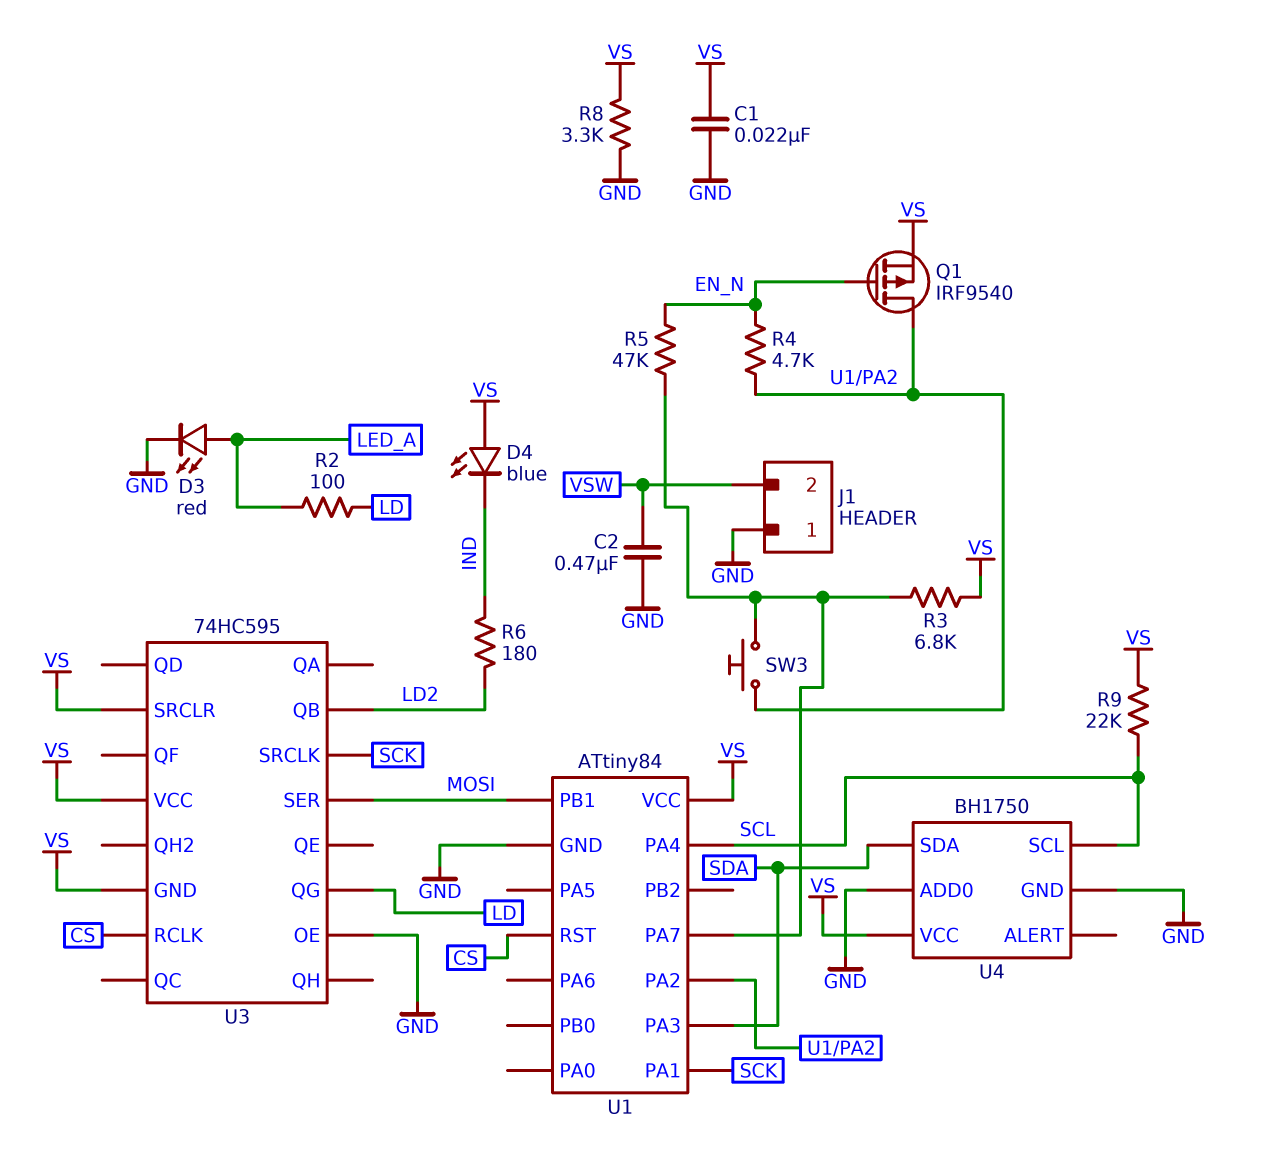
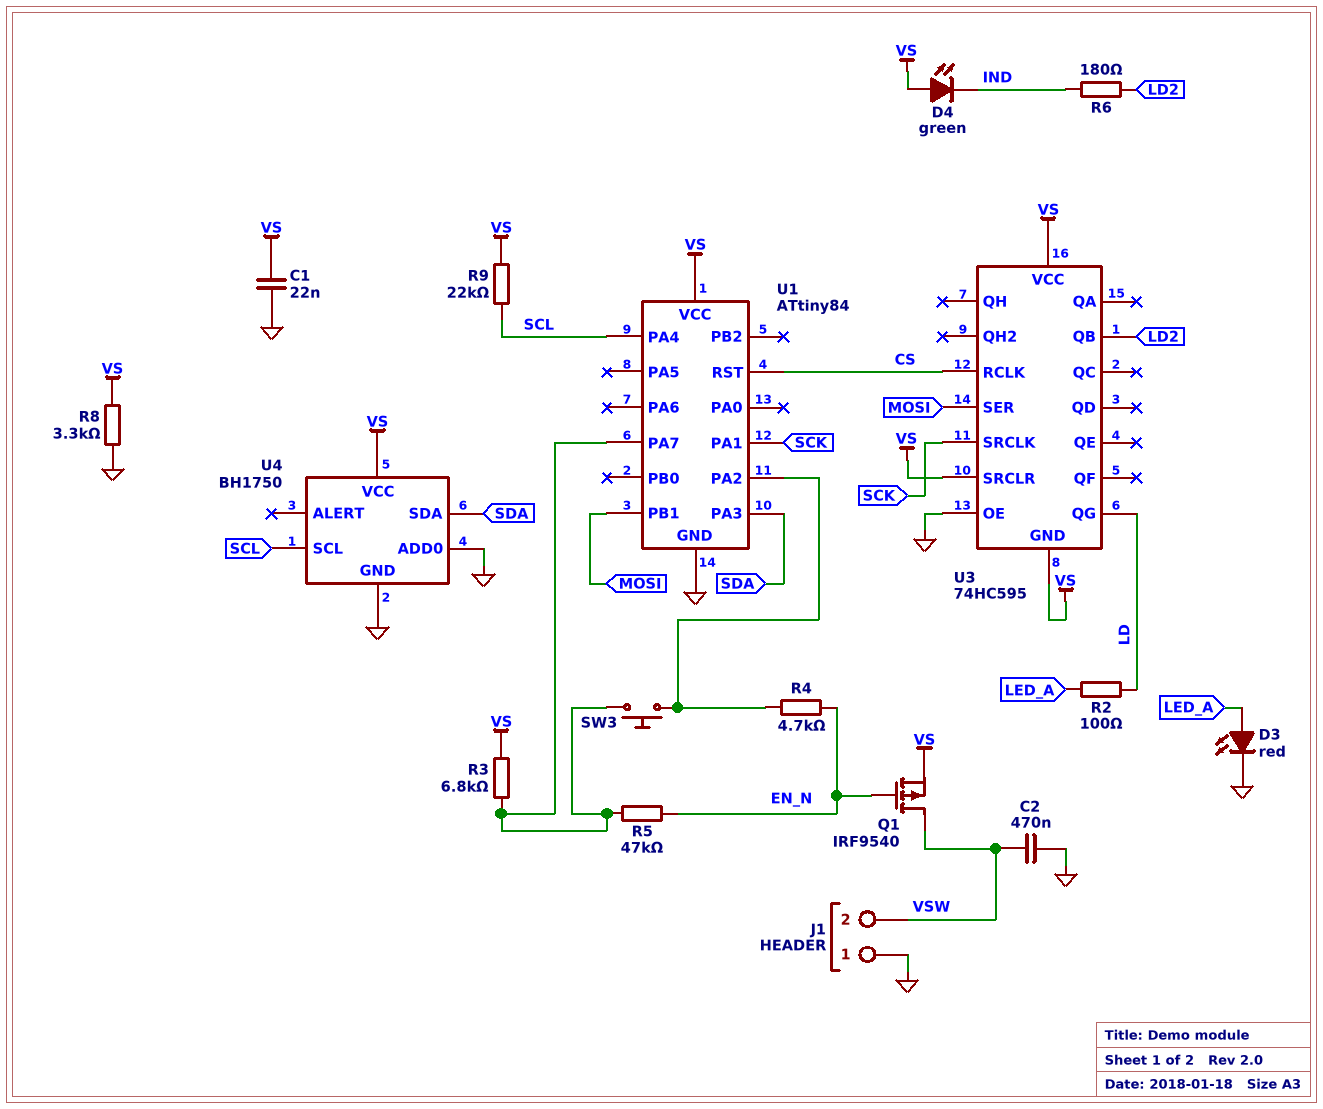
D4: LED blue (A VS, K IND) -> LED green (A VS, K IND)
Q1: PMOS IRF9540 (G EN_N, D U1/PA2, S VS) -> PMOS IRF9540 (G EN_N, D VSW, S VS)

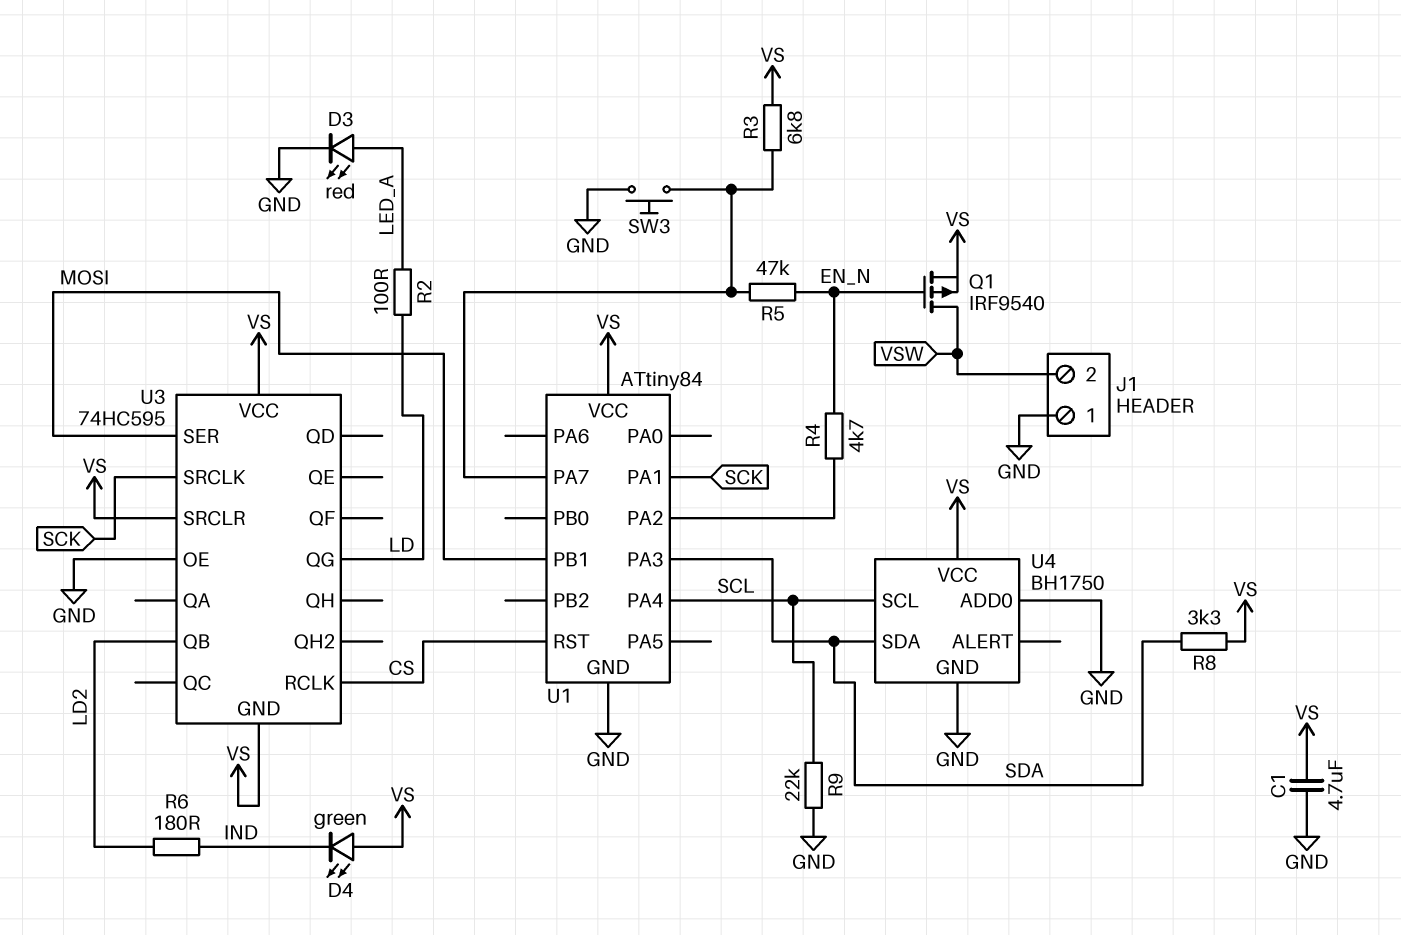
C1: 22nF (GND, VS) -> 4.7uF (GND, VS)
C2: 470nF (GND, VSW) -> none
R8: 3.3k (GND, VS) -> 3.3k (SDA, VS)
R9: 22k (SCL, VS) -> 22k (GND, SCL)
SW3: button (U1/PA2, U1/PA7) -> button (GND, U1/PA7)

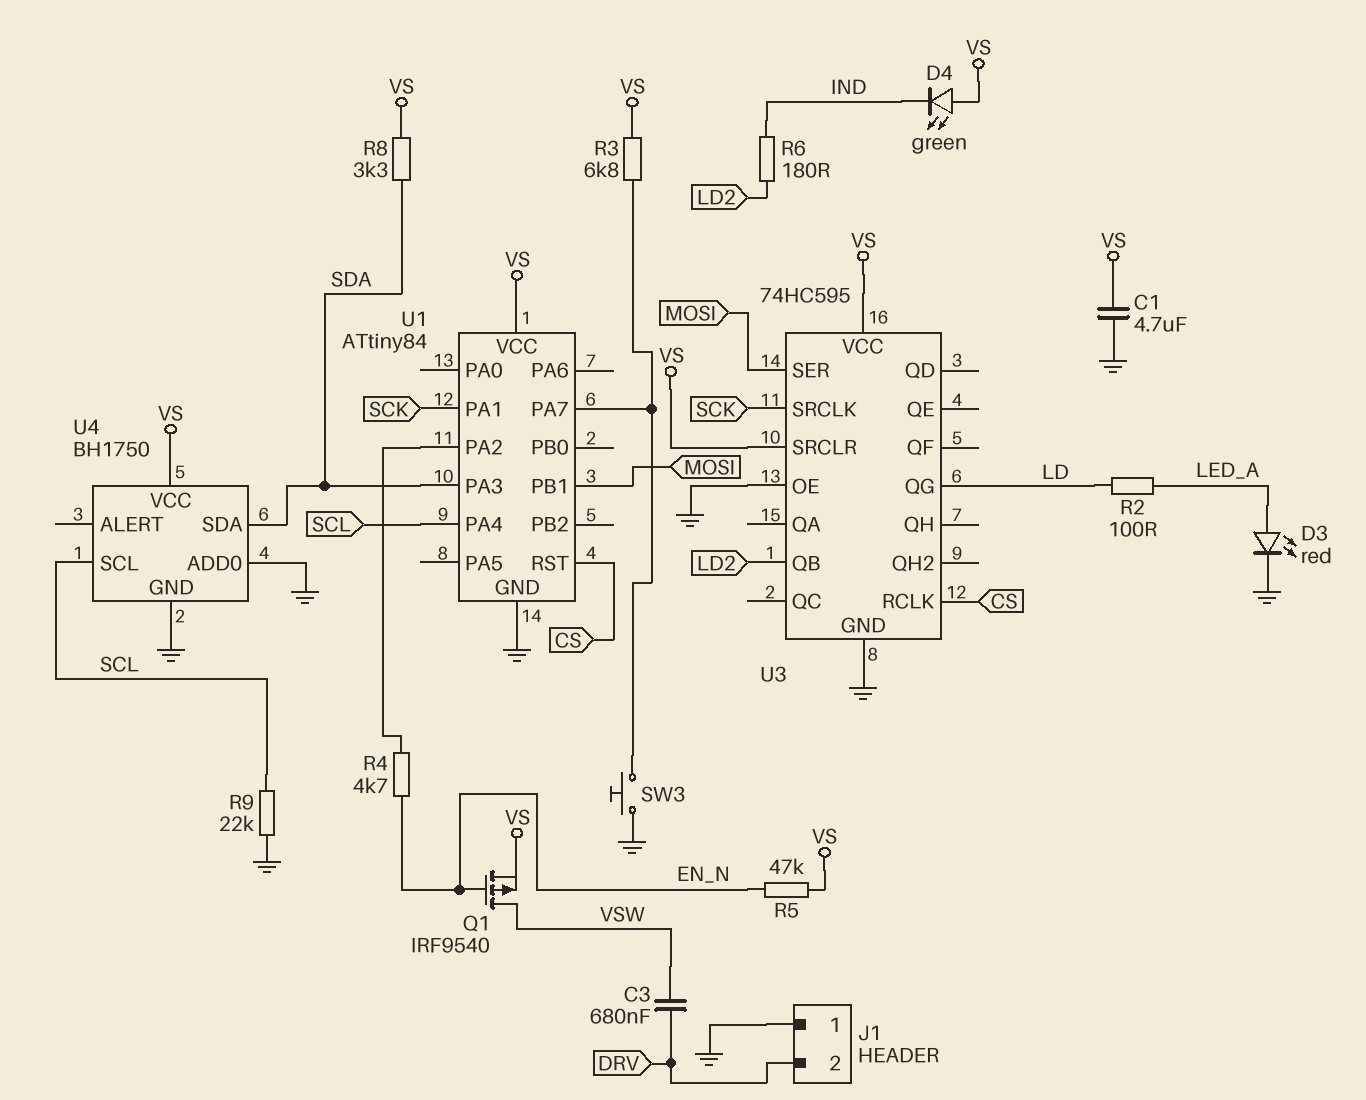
C3: none -> 680nF (DRV, VSW)
J1 pin 2: VSW -> DRV
R5: 47k (EN_N, U1/PA7) -> 47k (EN_N, VS)
U3 pin GND: VS -> GND

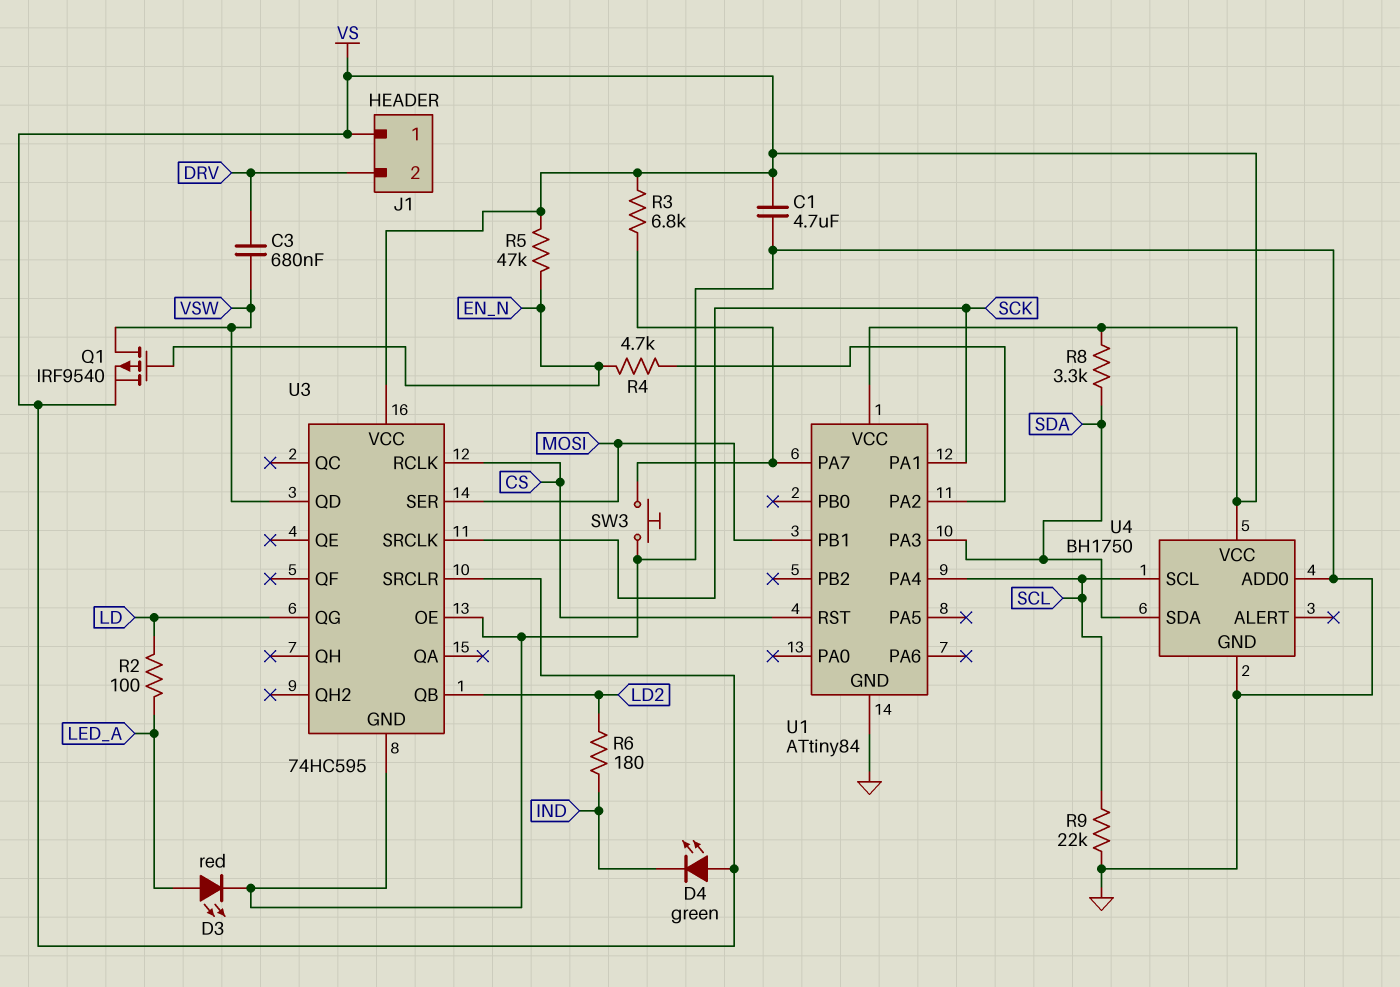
J1 pin 1: GND -> VS
U3 pin QD: none -> VSW

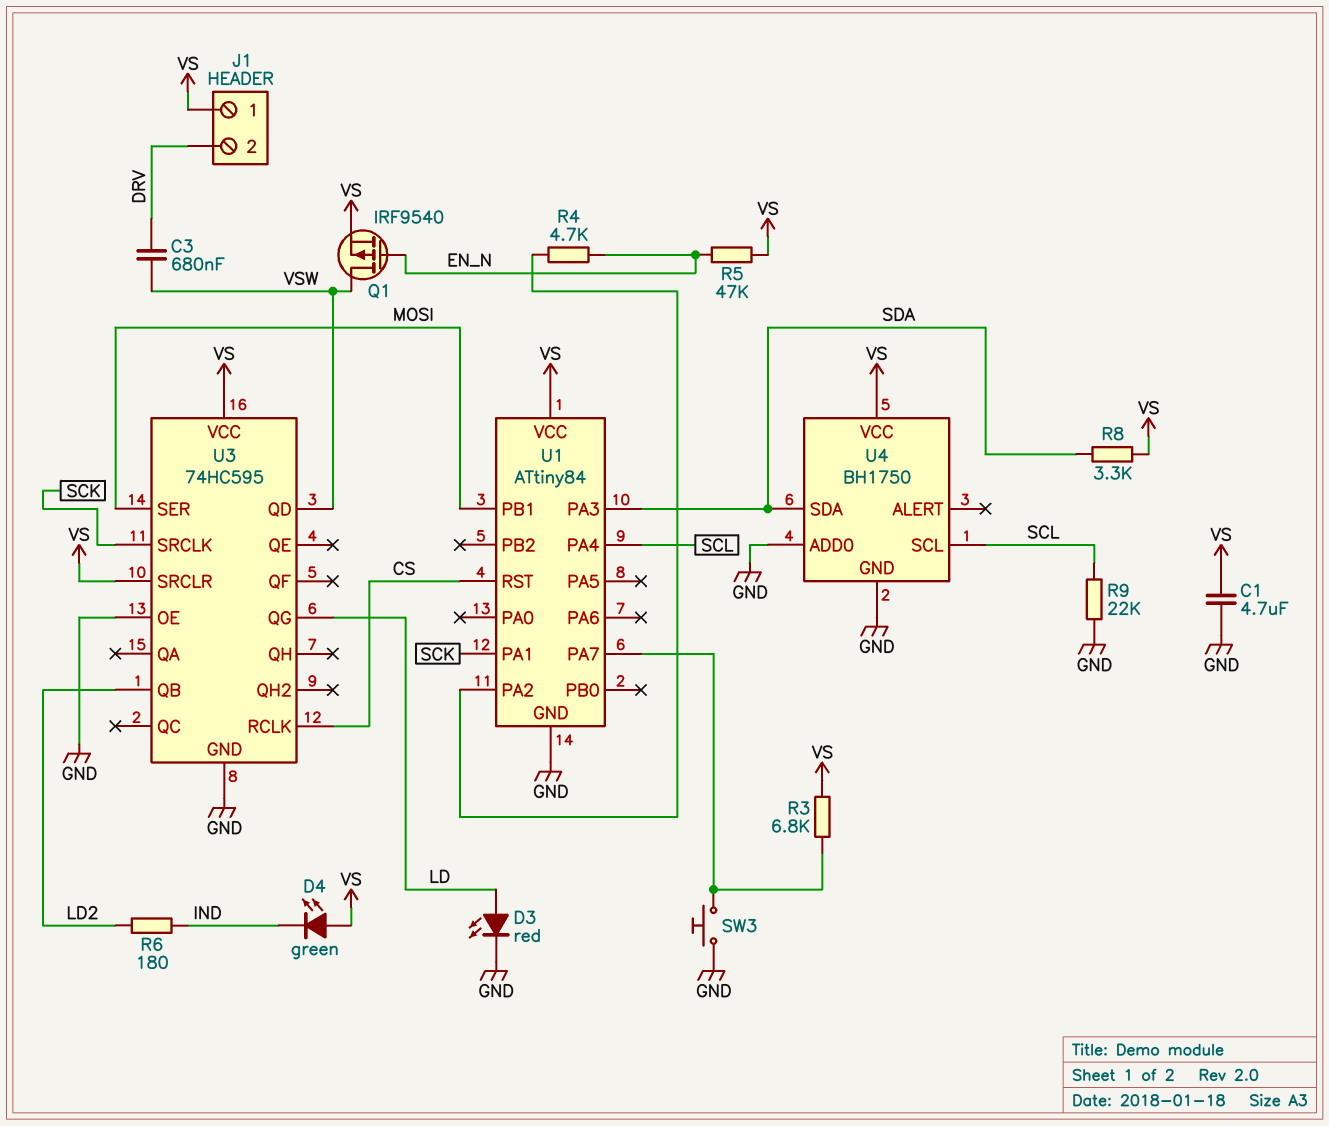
D3: LED red (A LED_A, K GND) -> LED red (A LD, K GND)
R2: 100 (LD, LED_A) -> none

